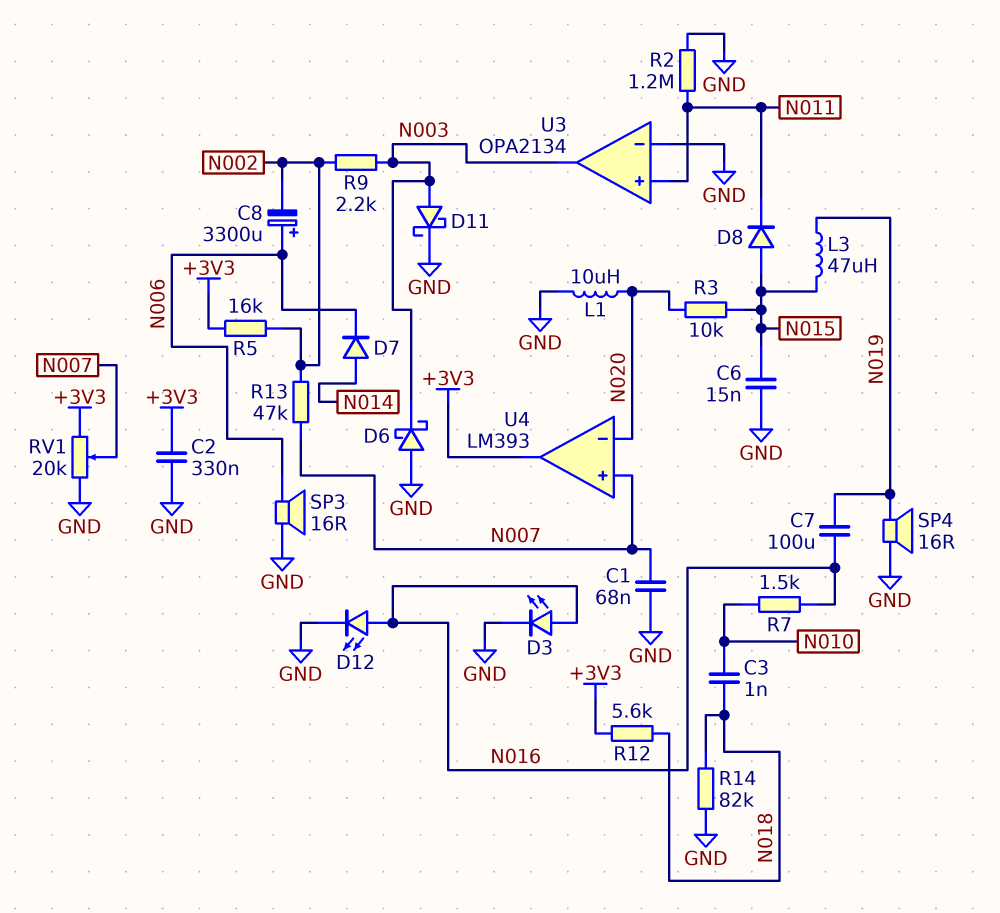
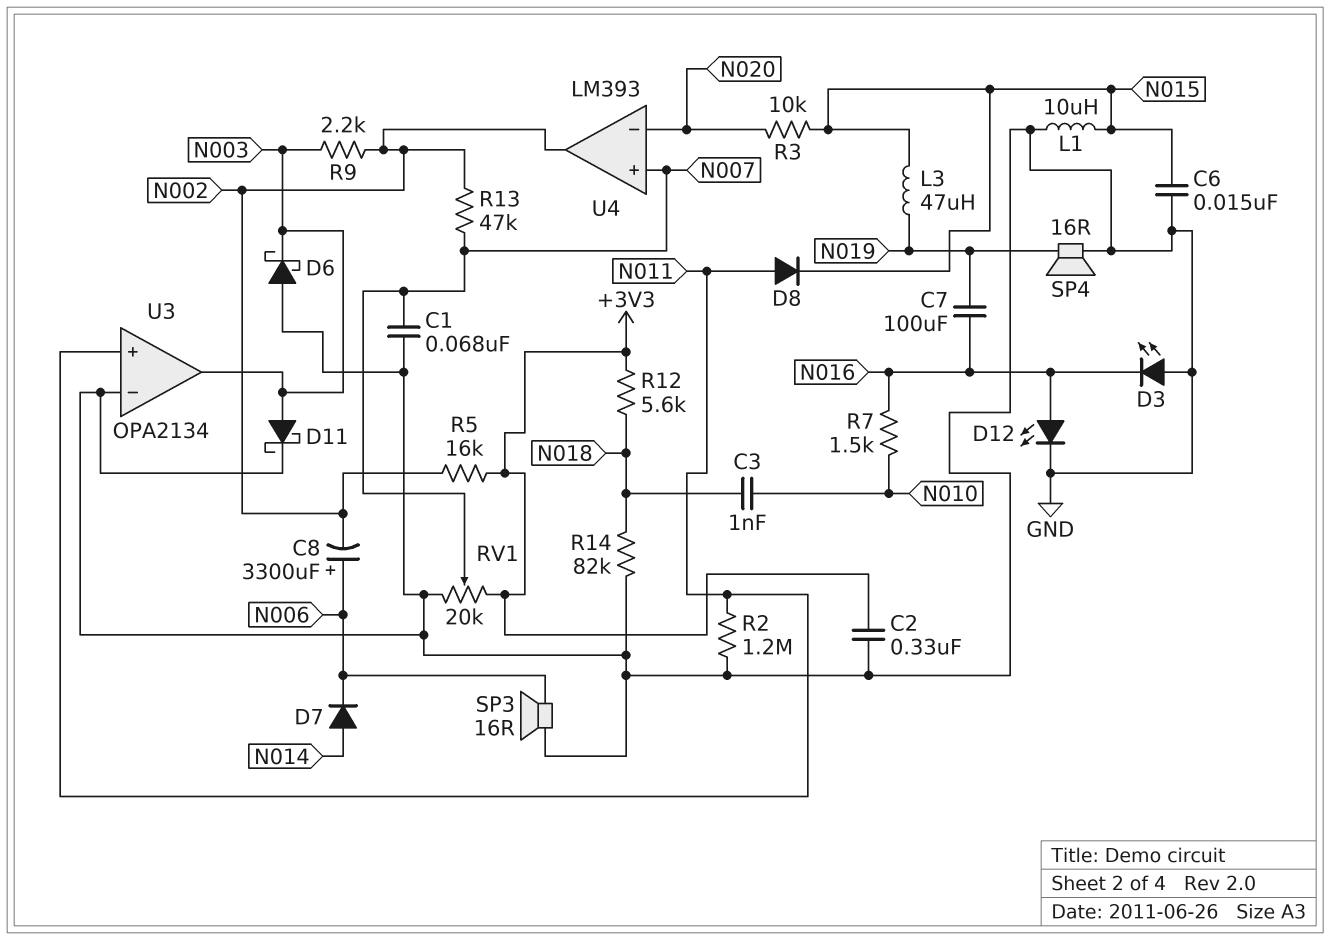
D3: LED (A N016, K GND) -> LED (A GND, K N016)
D8: diode (A N015, K N011) -> diode (A N011, K N015)
L1: 10uH (GND, N020) -> 10uH (GND, N015)
U4 pin out: +3V3 -> N002

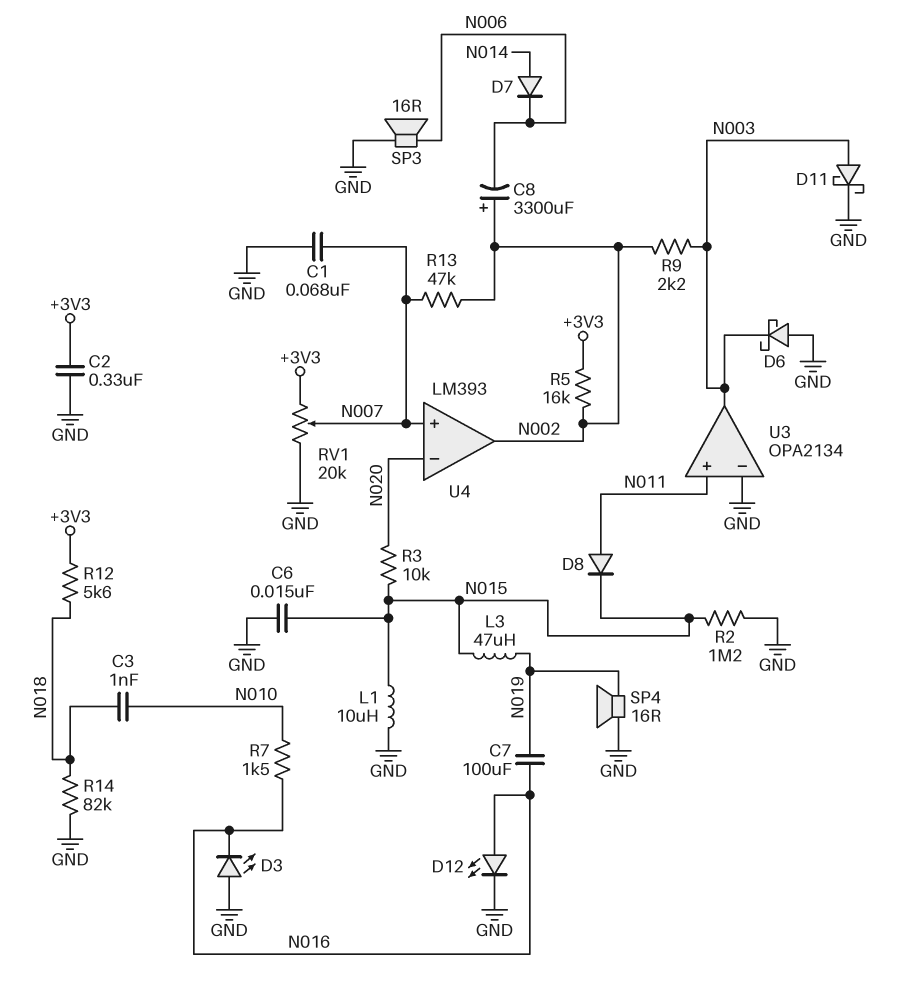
C8: 3300uF (plus N006, minus N002) -> 3300uF (plus N002, minus N006)
R2: 1.2M (GND, N011) -> 1.2M (GND, N015)

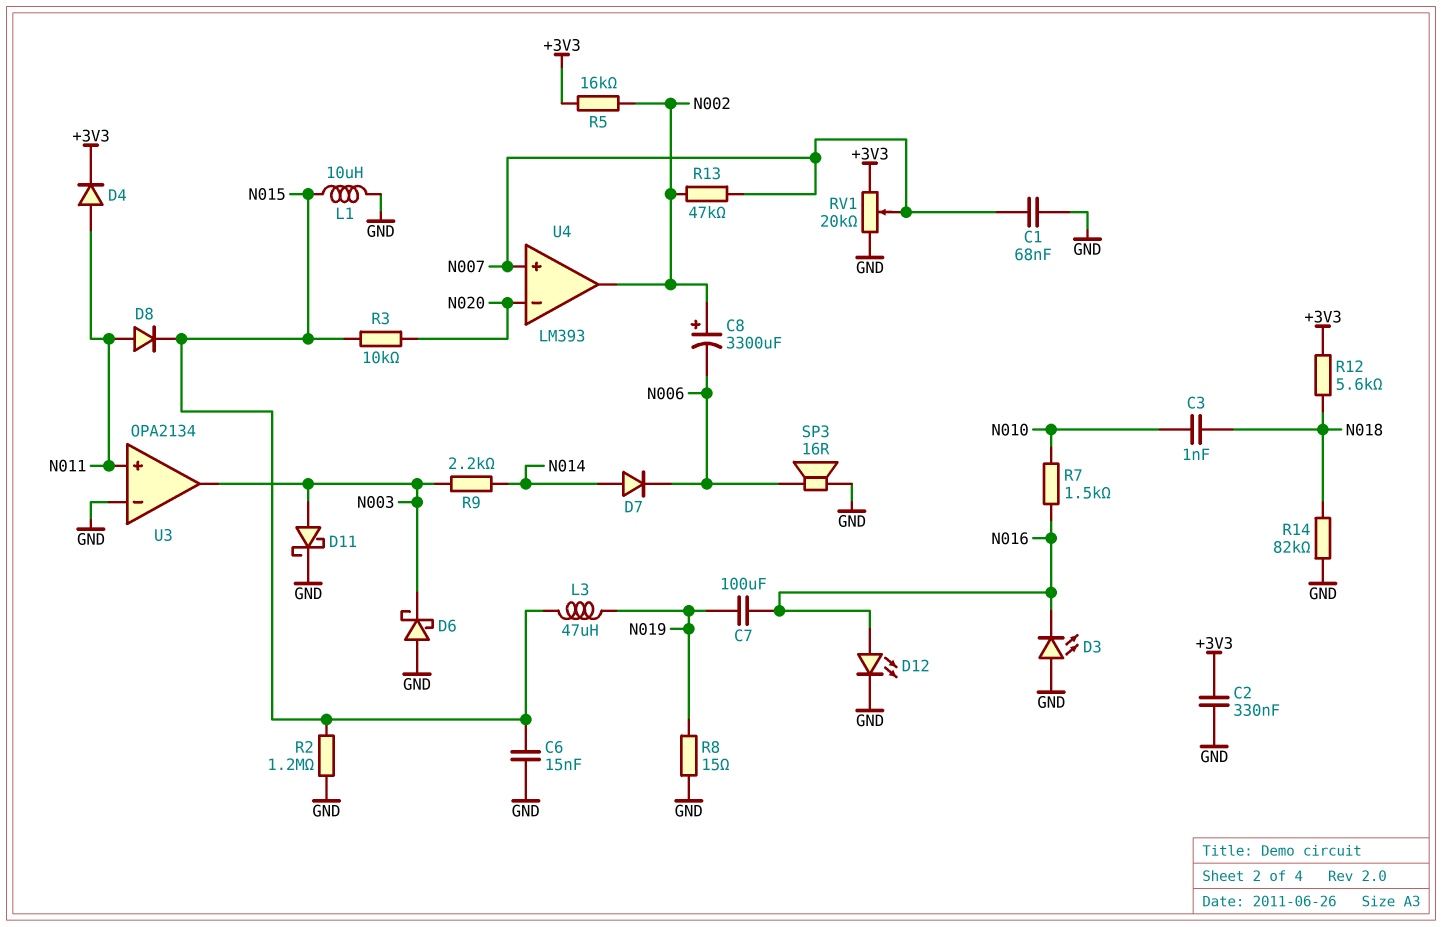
D4: none -> diode (A N011, K +3V3)
R8: none -> 15 (GND, N019)
R9: 2.2k (N002, N003) -> 2.2k (N003, N014)
SP4: speaker 16R (GND, N019) -> none

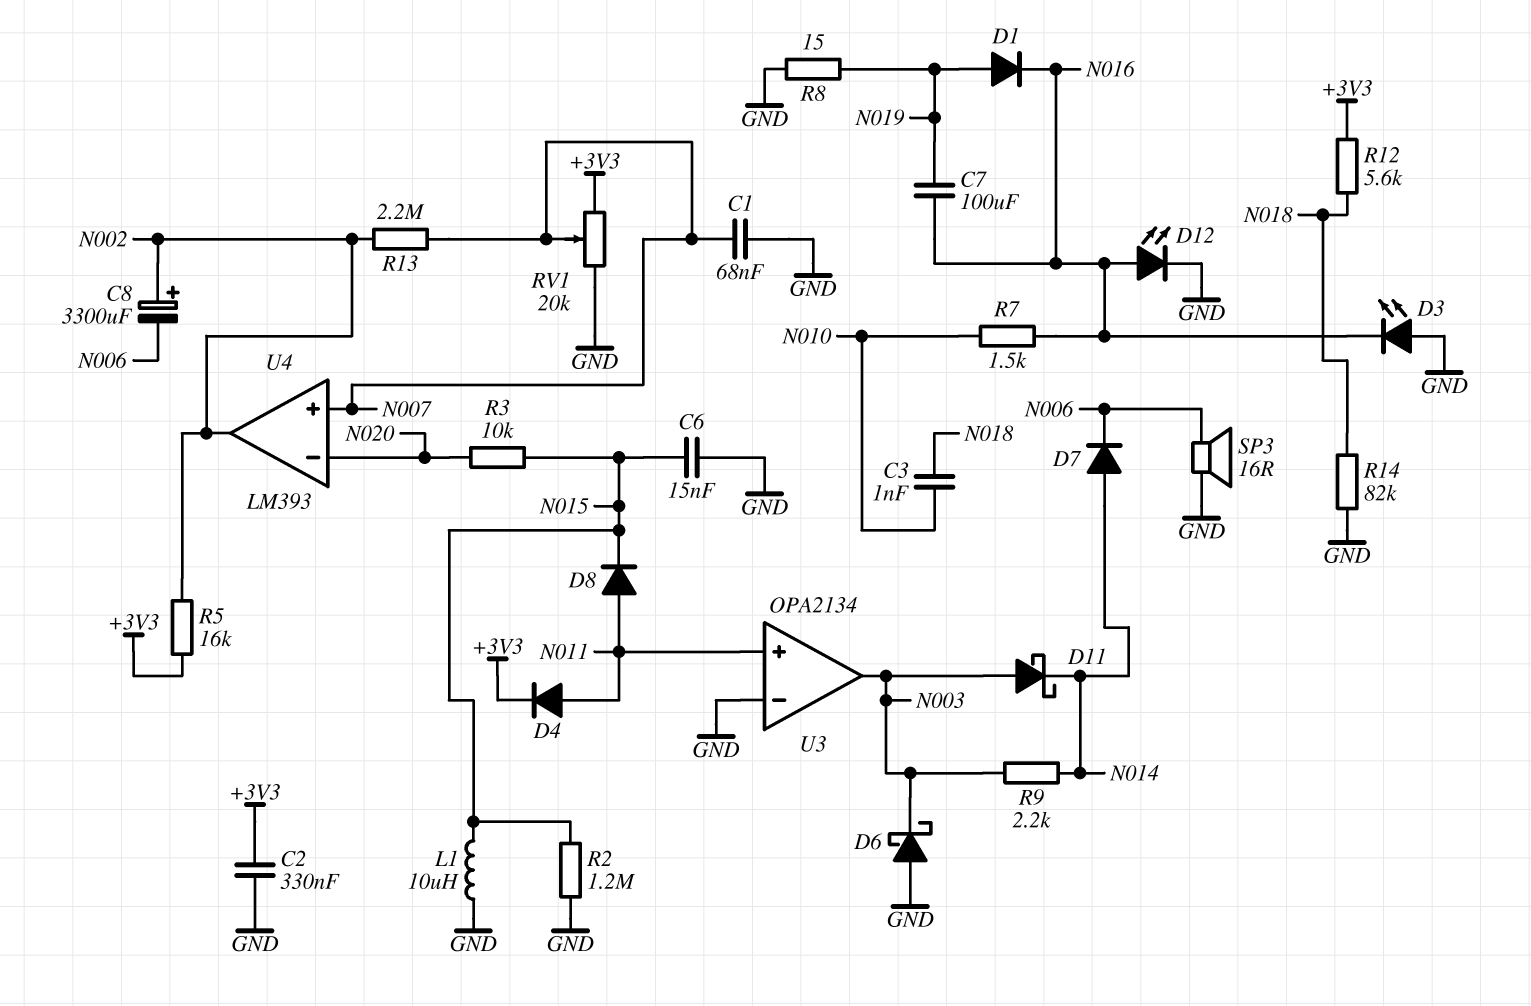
D1: none -> diode (A N019, K N016)
D11: schottky (A N003, K GND) -> schottky (A N003, K N014)
L3: 47uH (N015, N019) -> none
R13: 47k (N002, N007) -> 2.2M (N002, N007)

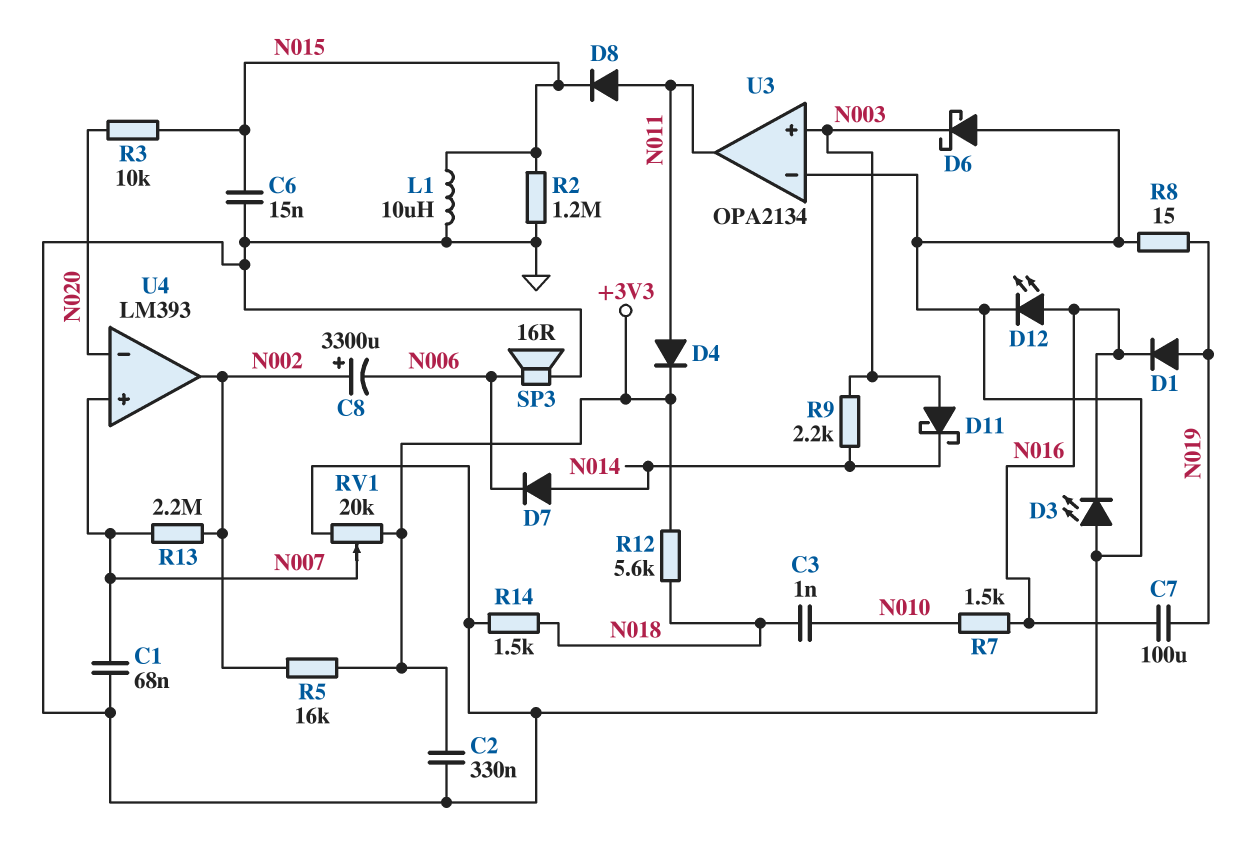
R14: 82k (GND, N018) -> 1.5k (GND, N018)
U3 pin in+: N011 -> N003
U3 pin out: N003 -> N011

